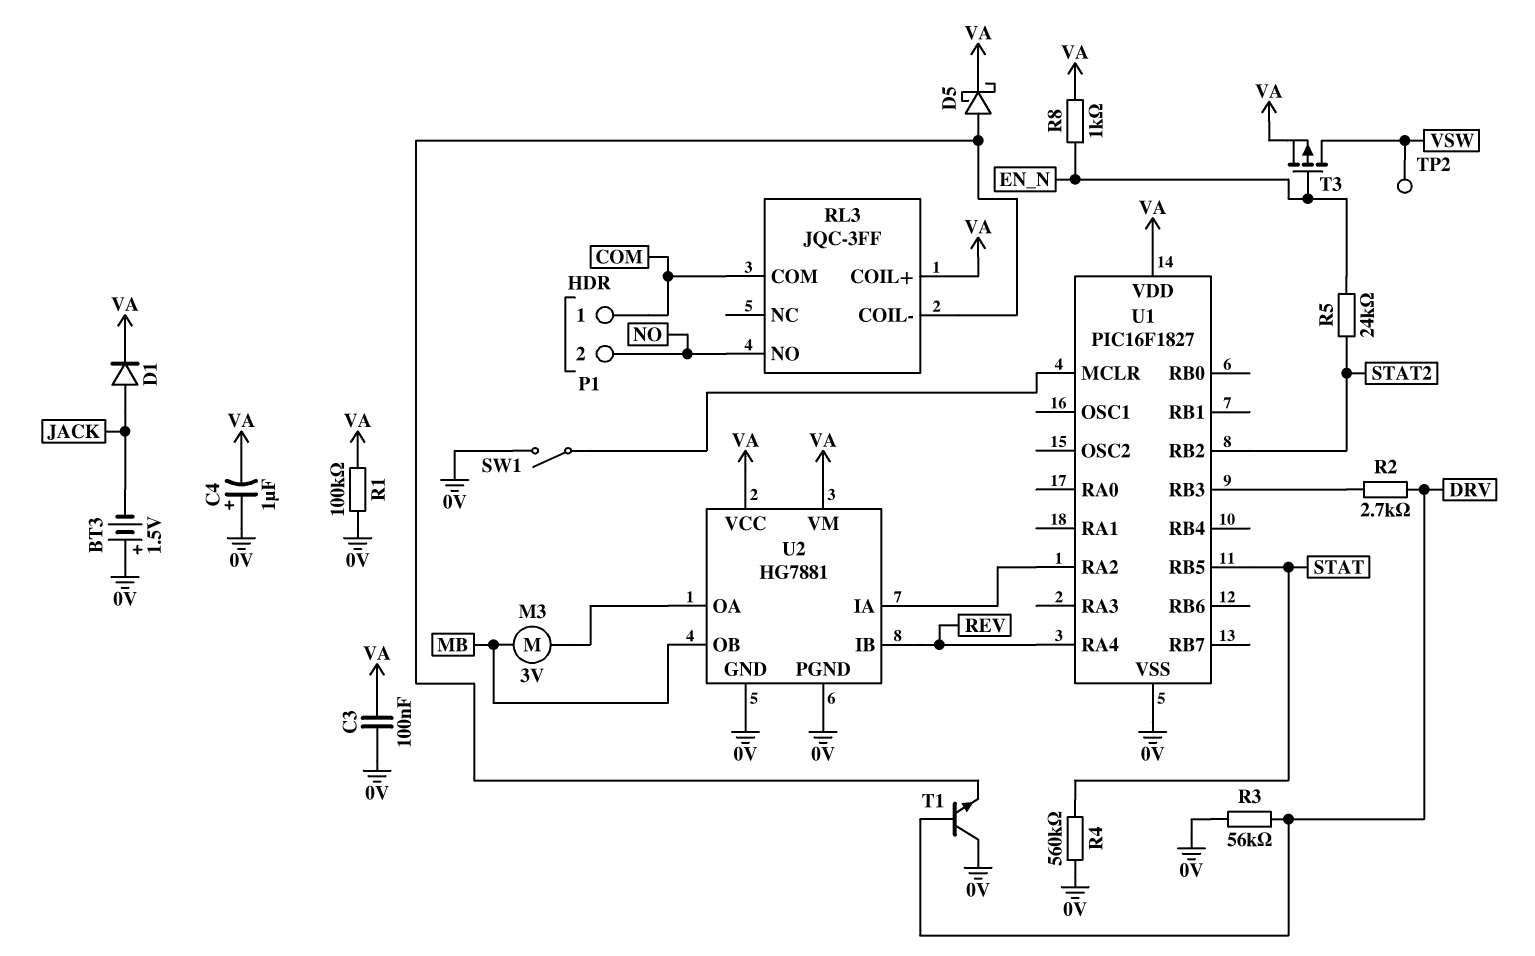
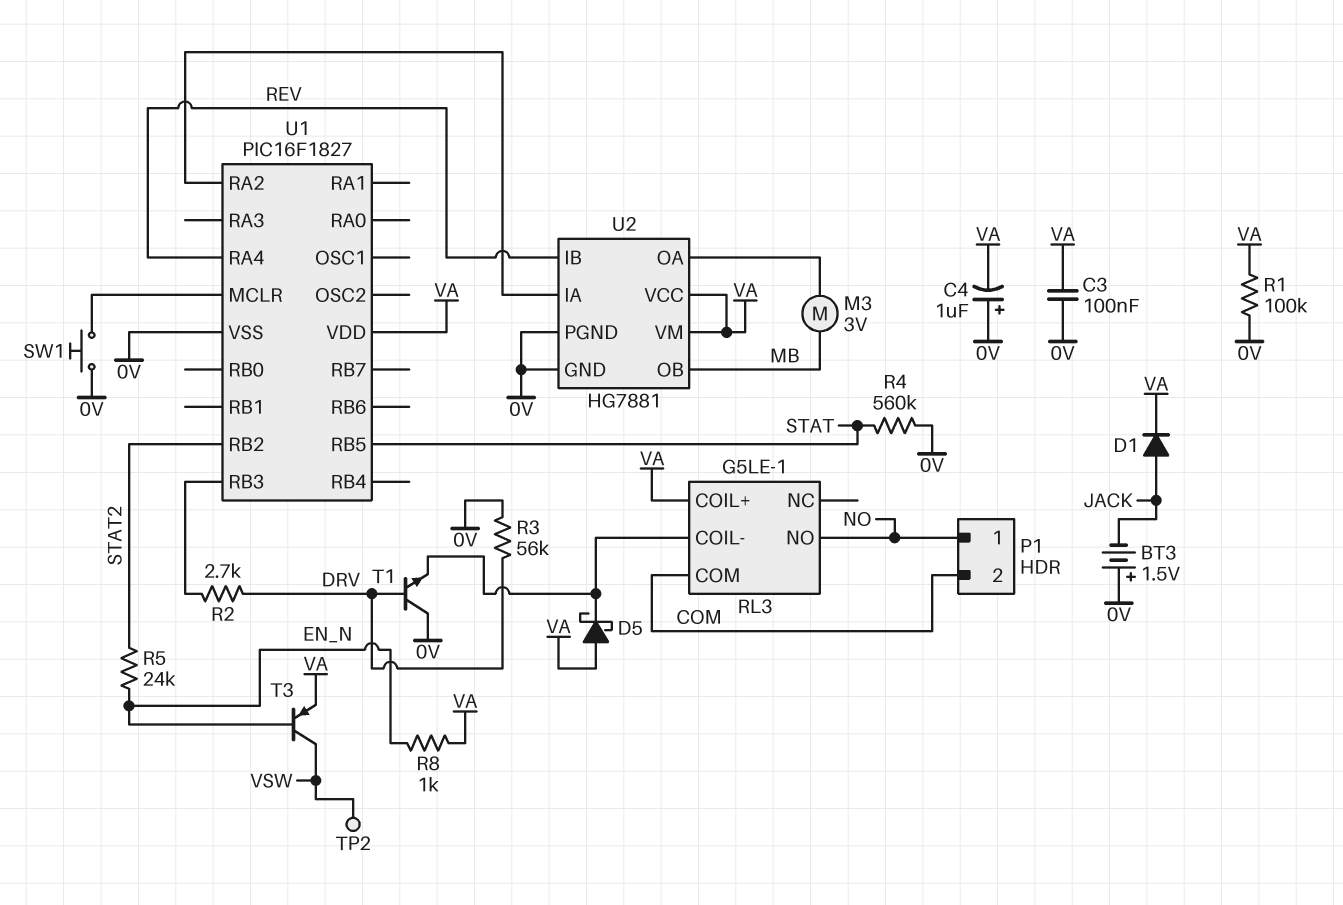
D5: schottky (A RL3/COIL-, K VA) -> schottky (A VA, K RL3/COIL-)
P1 pin 1: COM -> NO
P1 pin 2: NO -> COM
RL3: JQC-3FF -> G5LE-1
SW1: switch (0V, U1/MCLR) -> button (0V, U1/MCLR)
T3: PMOS (G EN_N, D VSW, S VA) -> PNP (B EN_N, C VSW, E VA)

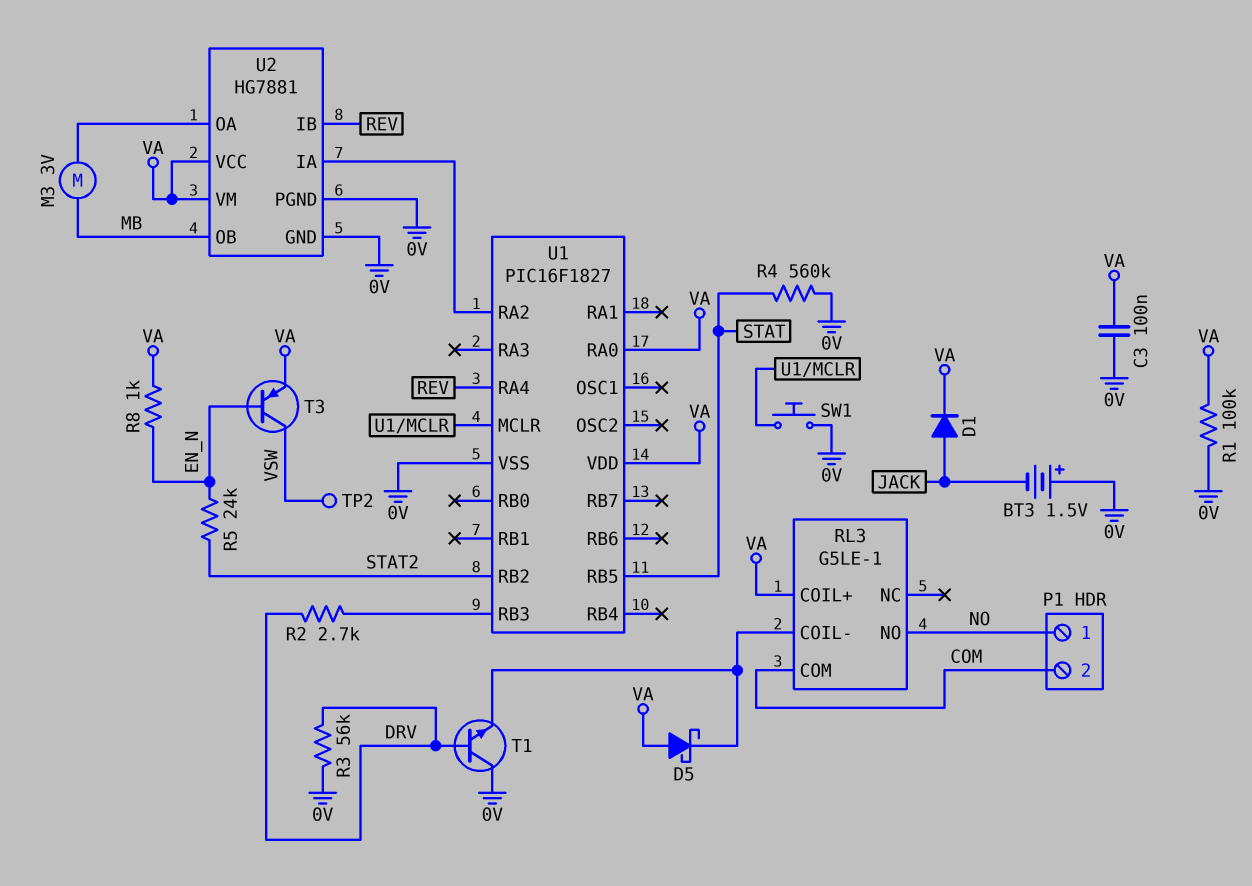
C4: 1uF (plus 0V, minus VA) -> none
U1 pin RA0: none -> VA

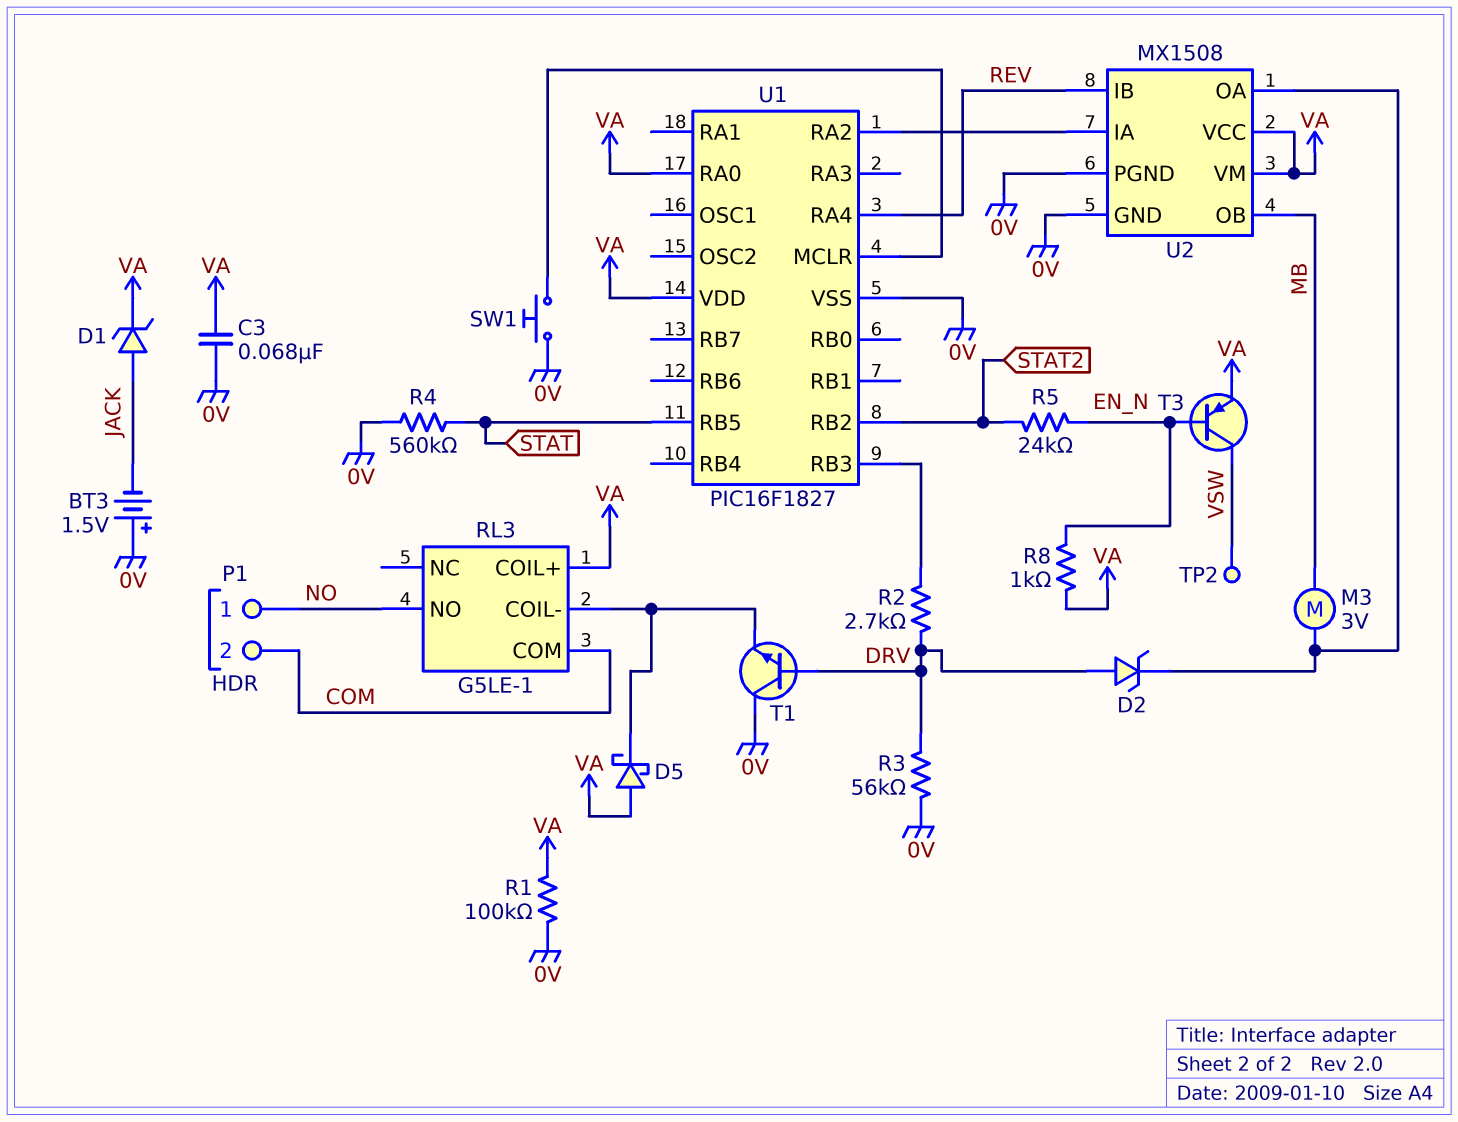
C3: 100nF (0V, VA) -> 68nF (0V, VA)
D1: diode (A JACK, K VA) -> zener (A JACK, K VA)
D2: none -> zener (A DRV, K U2/OA)
U2: HG7881 -> MX1508

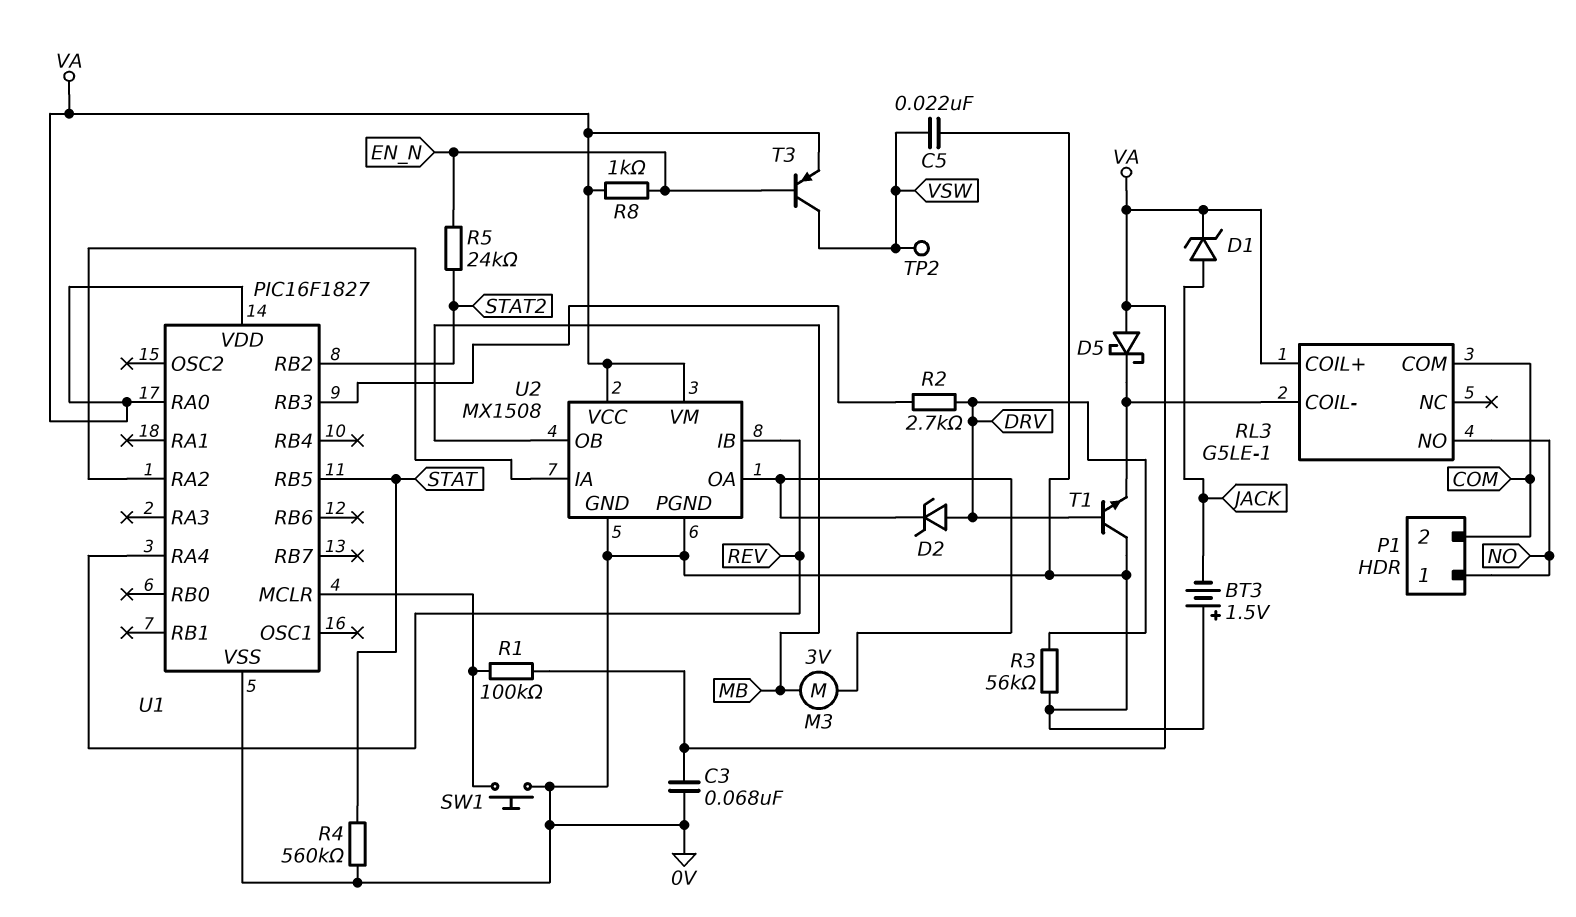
C5: none -> 22nF (0V, VSW)
R1: 100k (0V, VA) -> 100k (U1/MCLR, VA)

